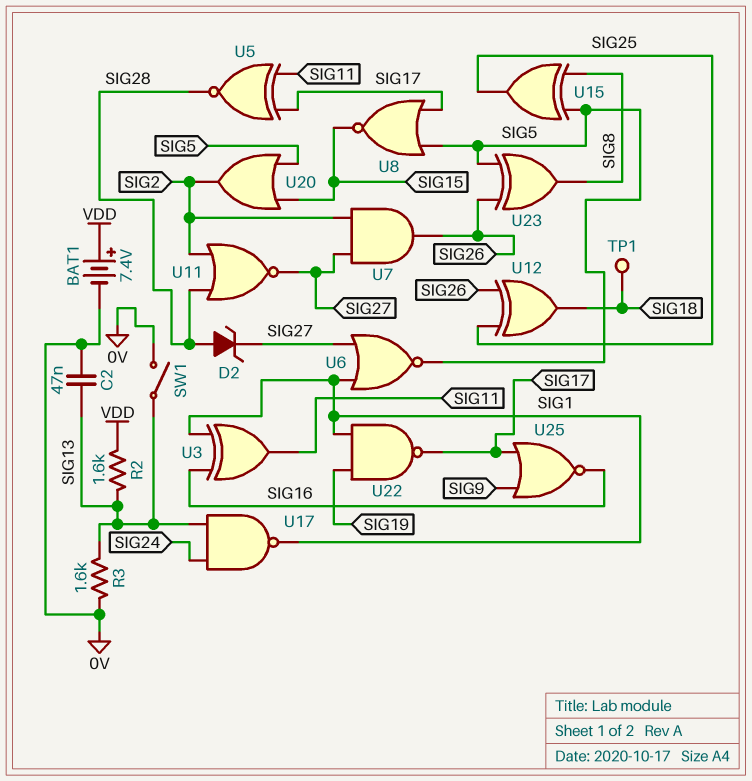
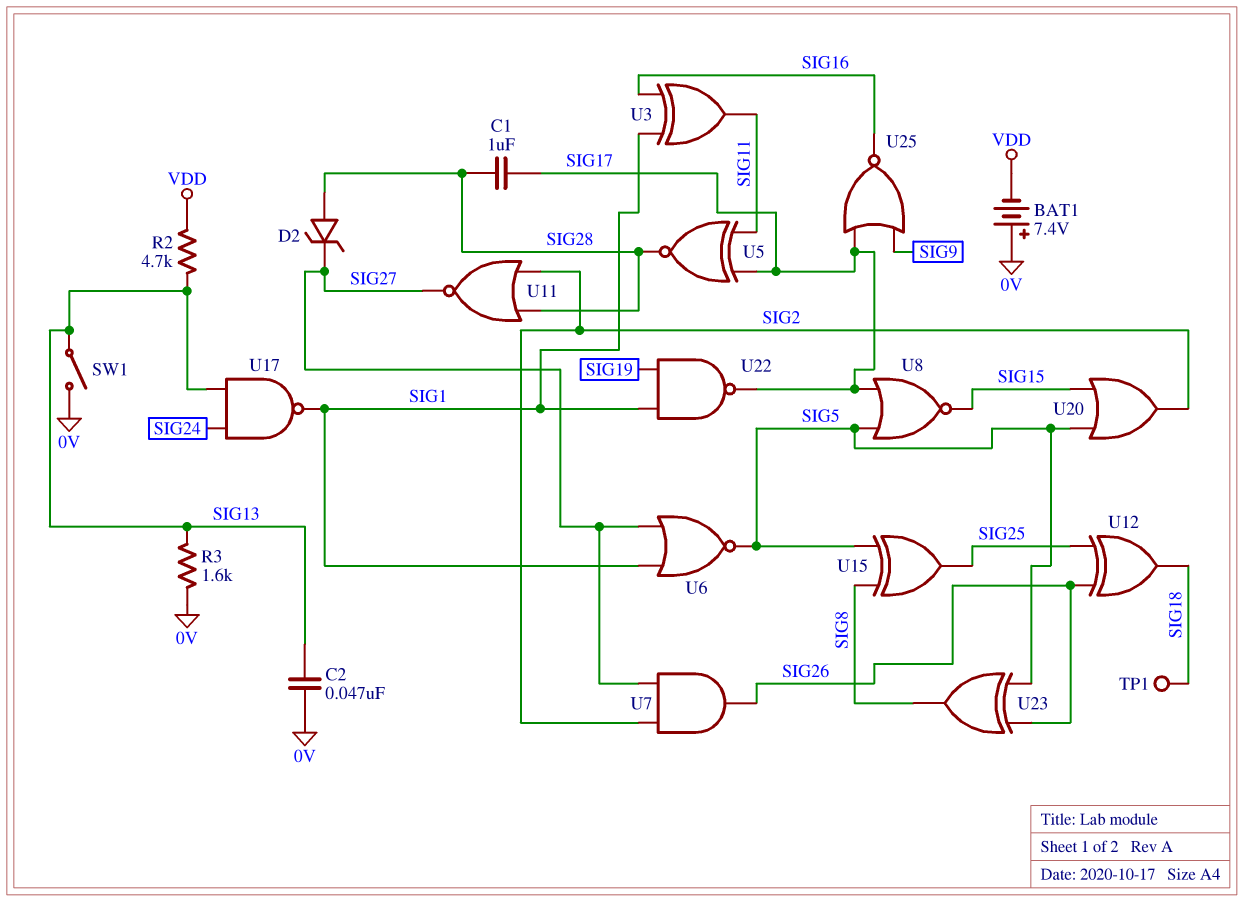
BAT1: 7.4V (plus VDD, minus 0V) -> 7.4V (plus 0V, minus VDD)
C1: none -> 1uF (SIG17, SIG28)
R2: 1.6k (SIG13, VDD) -> 4.7k (SIG13, VDD)

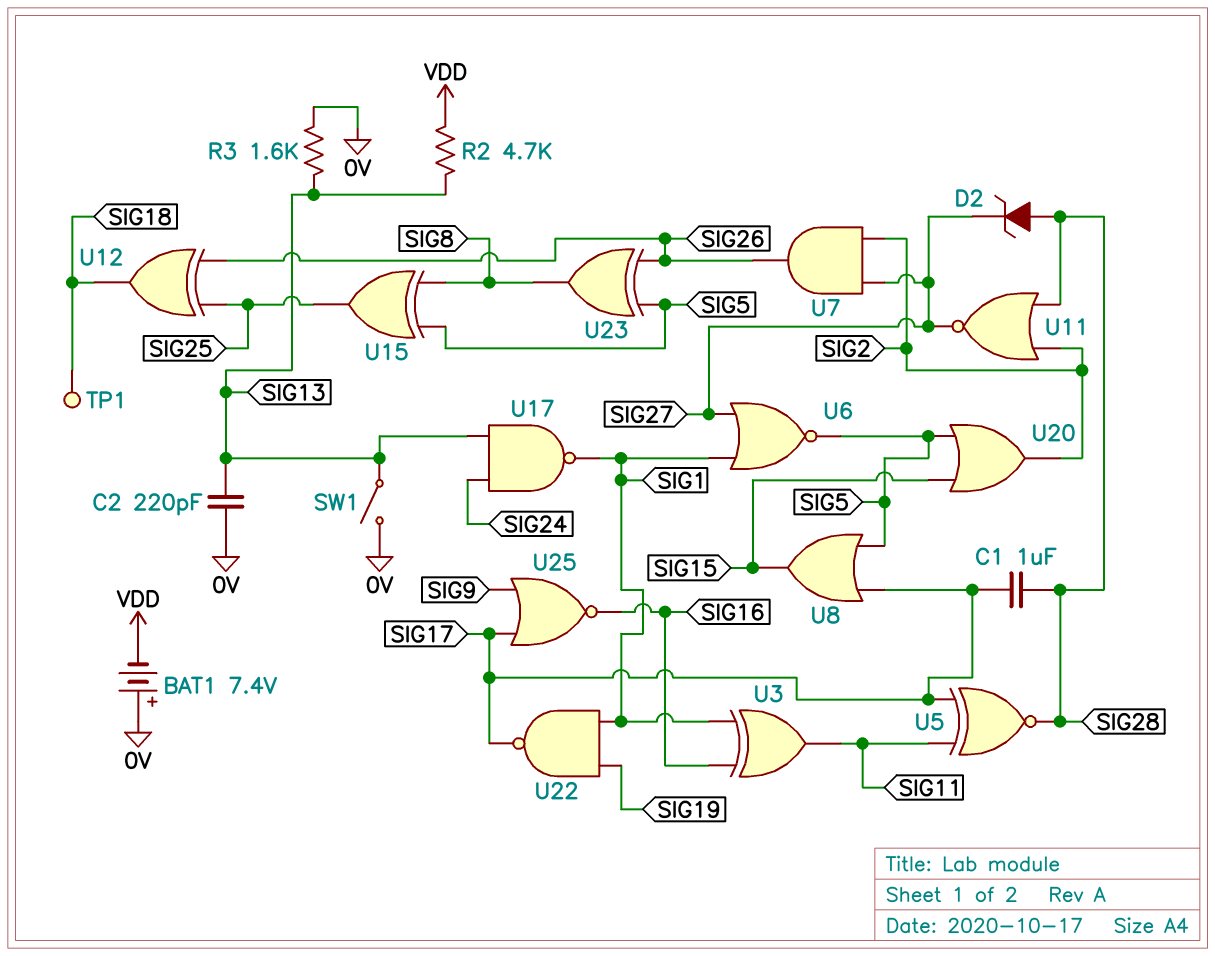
C2: 47nF (0V, SIG13) -> 220pF (0V, SIG13)
U8: NOR (in SIG5, in SIG17, out SIG15) -> OR (in SIG5, in SIG17, out SIG15)

